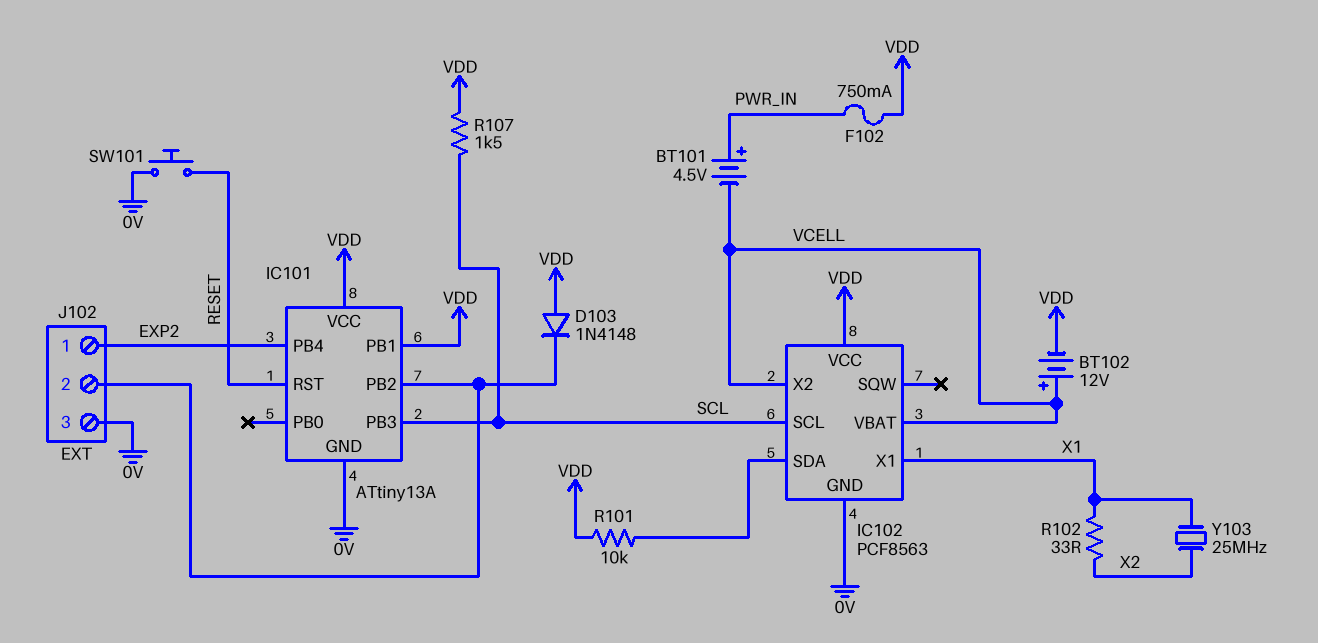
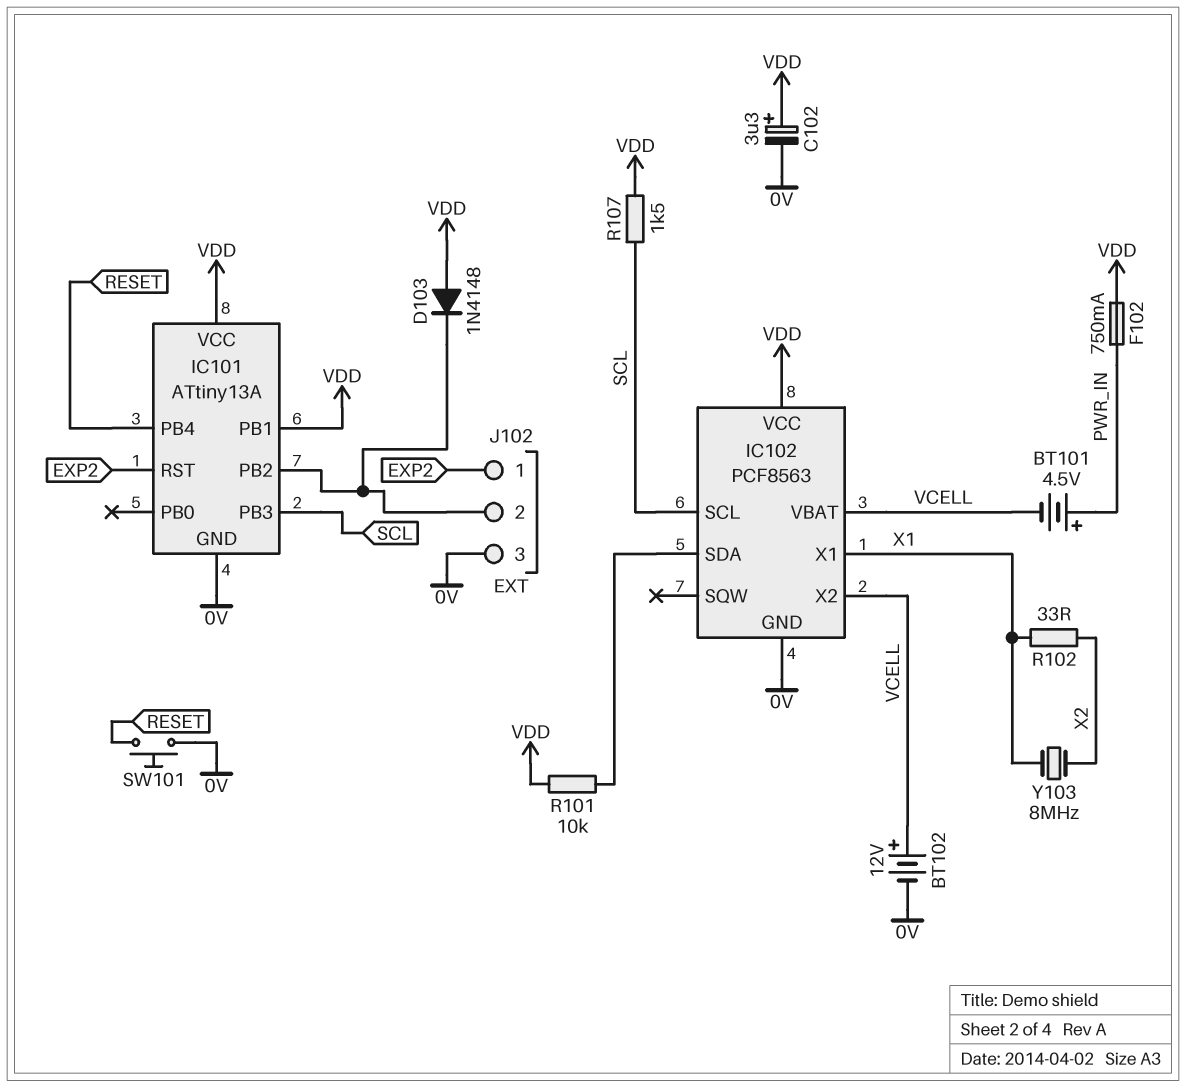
BT102: 12V (plus VCELL, minus VDD) -> 12V (plus VCELL, minus 0V)
C102: none -> 3.3uF (plus VDD, minus 0V)
IC101 pin PB4: EXP2 -> RESET
IC101 pin RST: RESET -> EXP2
Y103: 25MHz (X1, X2) -> 8MHz (X1, X2)

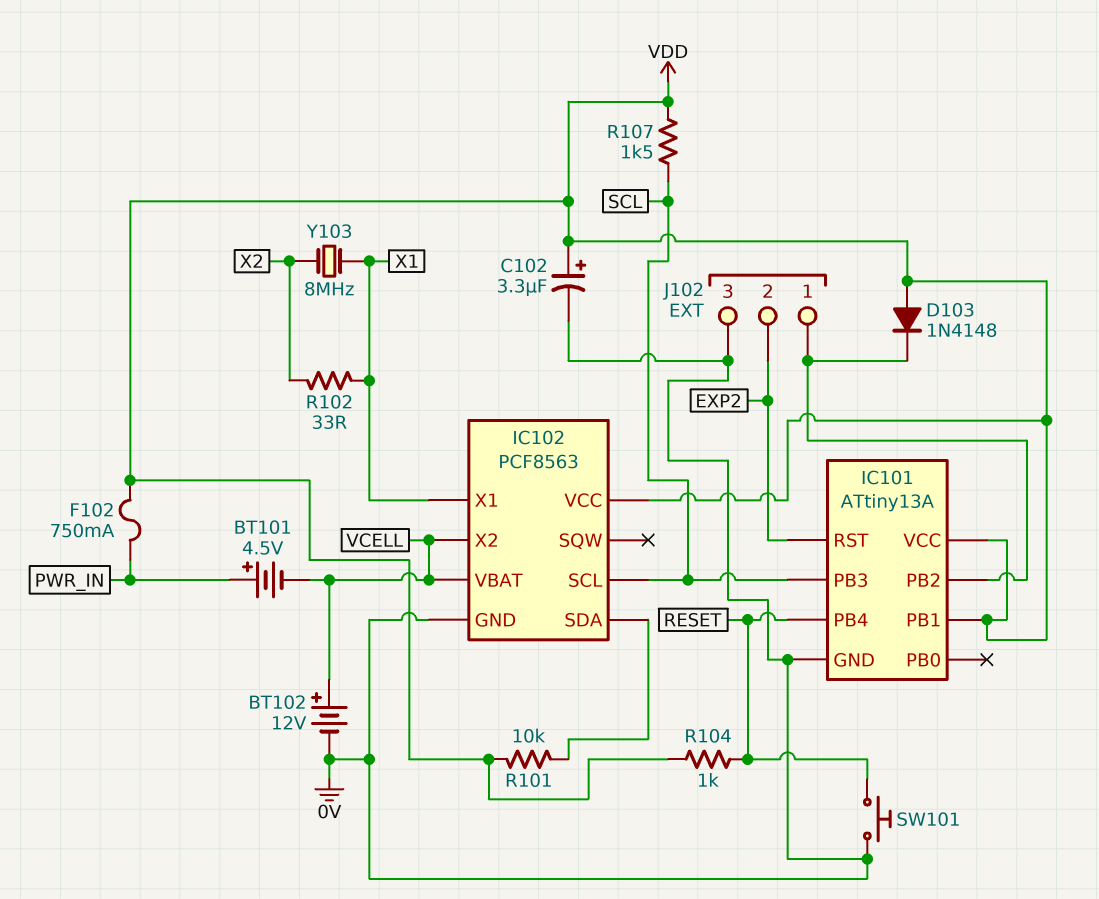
J102 pin 1: EXP2 -> IC101/PB2
J102 pin 2: IC101/PB2 -> EXP2
R104: none -> 1k (RESET, VDD)

